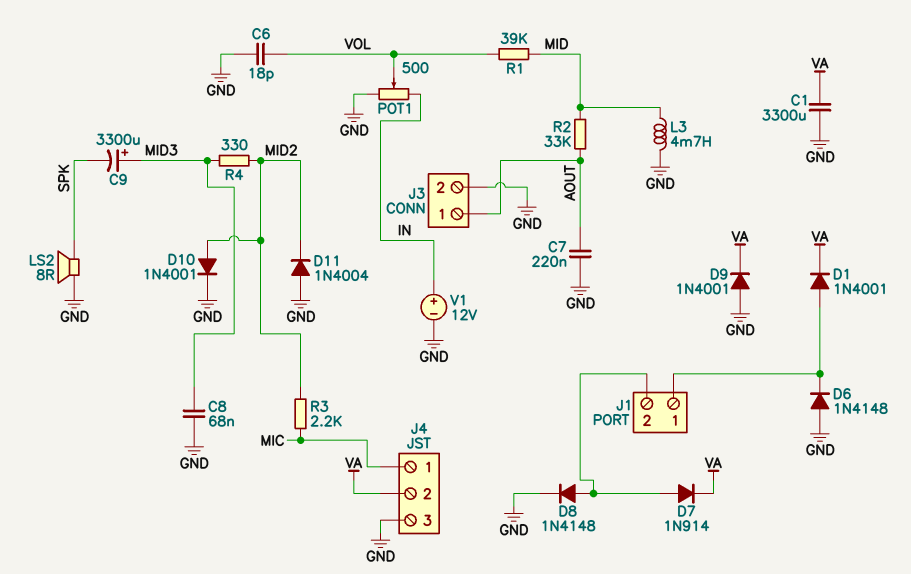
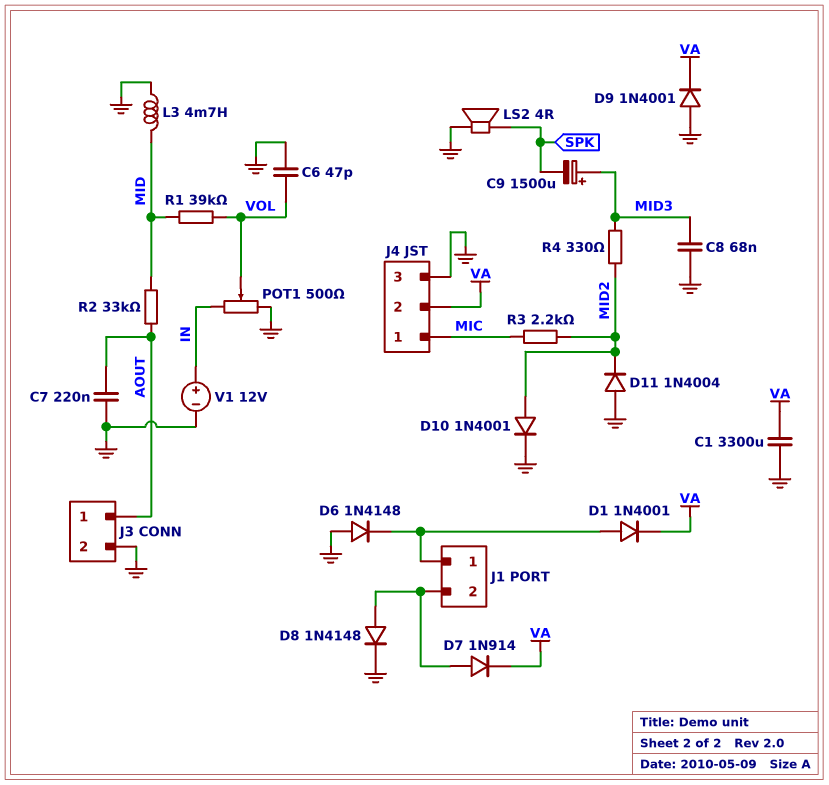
C6: 18pF (GND, VOL) -> 47pF (GND, VOL)
C9: 3300uF (plus MID3, minus SPK) -> 1500uF (plus MID3, minus SPK)
LS2: speaker 8R (GND, SPK) -> speaker 4R (GND, SPK)

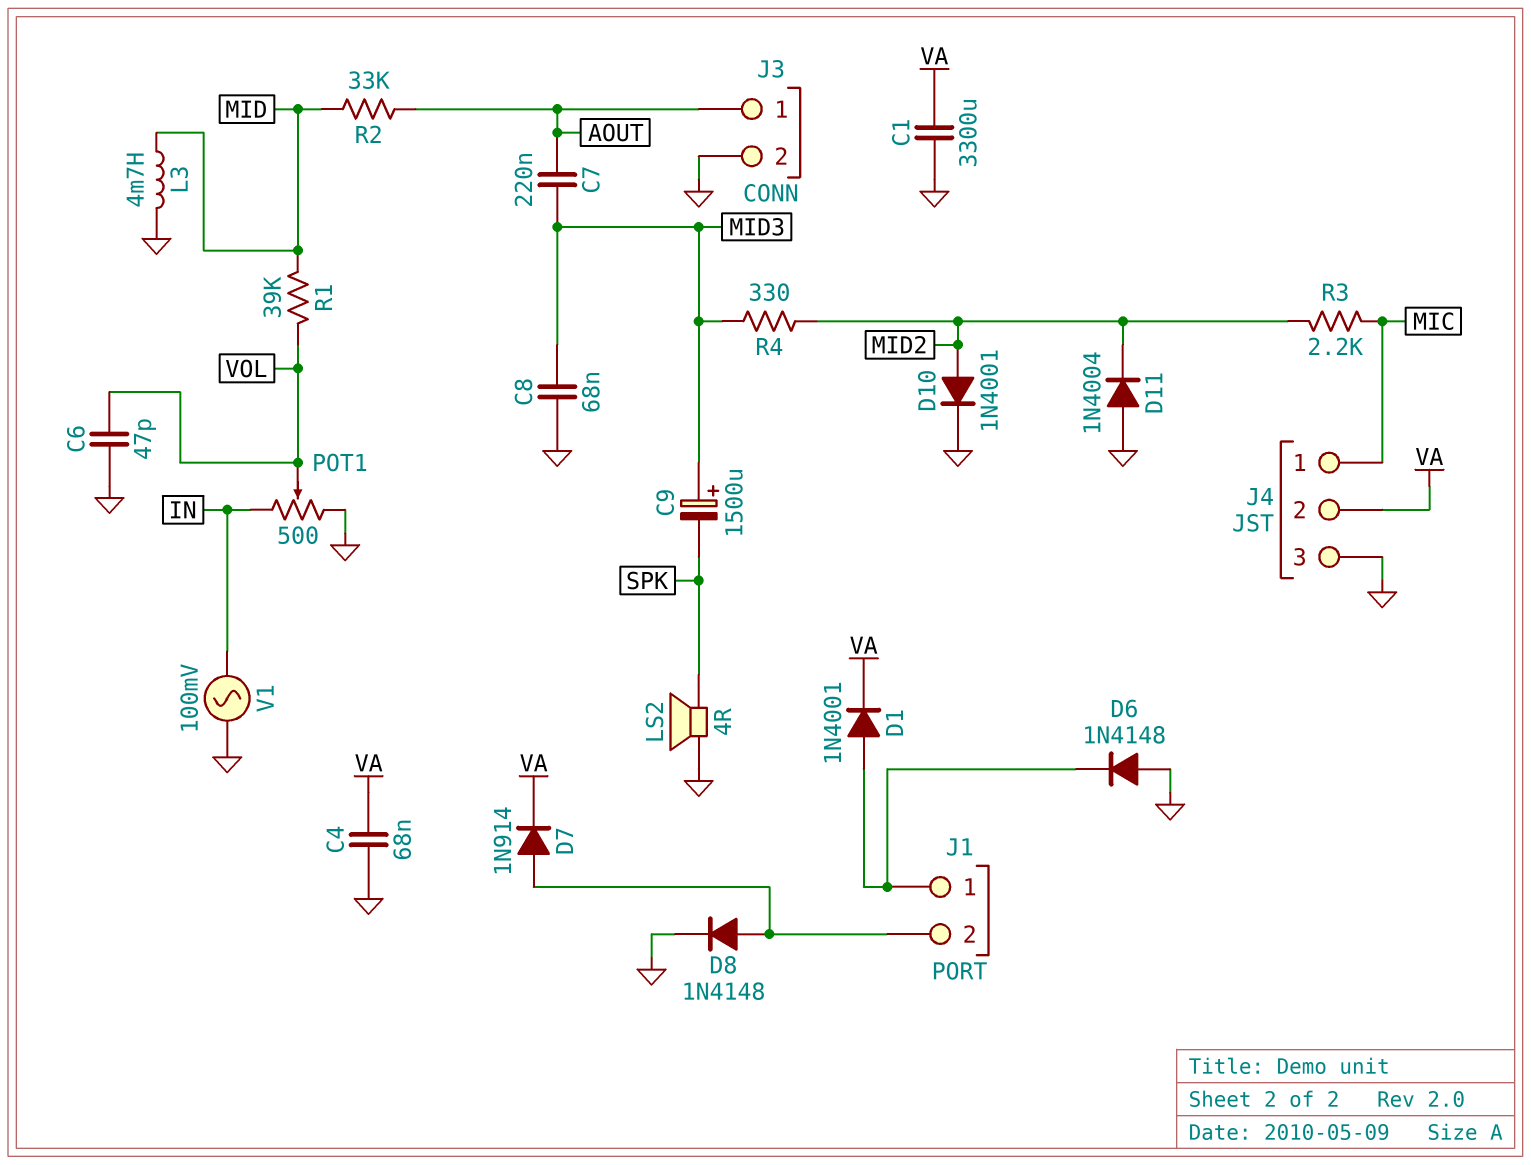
C4: none -> 68nF (GND, VA)
C7: 220nF (AOUT, GND) -> 220nF (AOUT, MID3)
D9: diode 1N4001 (A GND, K VA) -> none
V1: 12V (plus IN, minus GND) -> AC 100mV (GND, IN)

